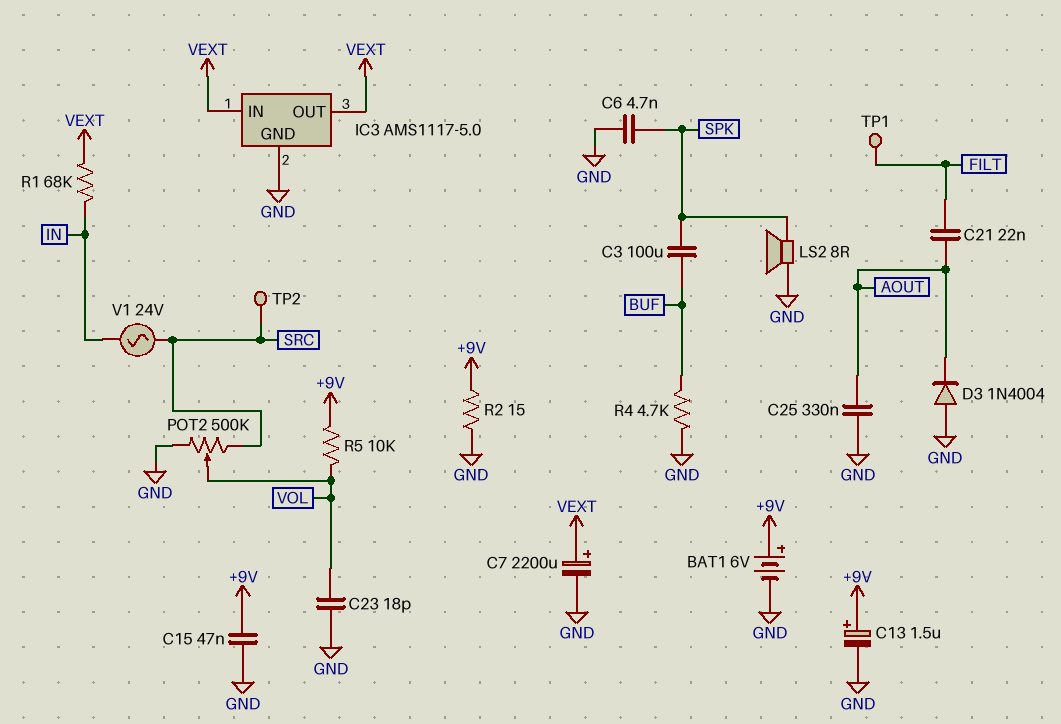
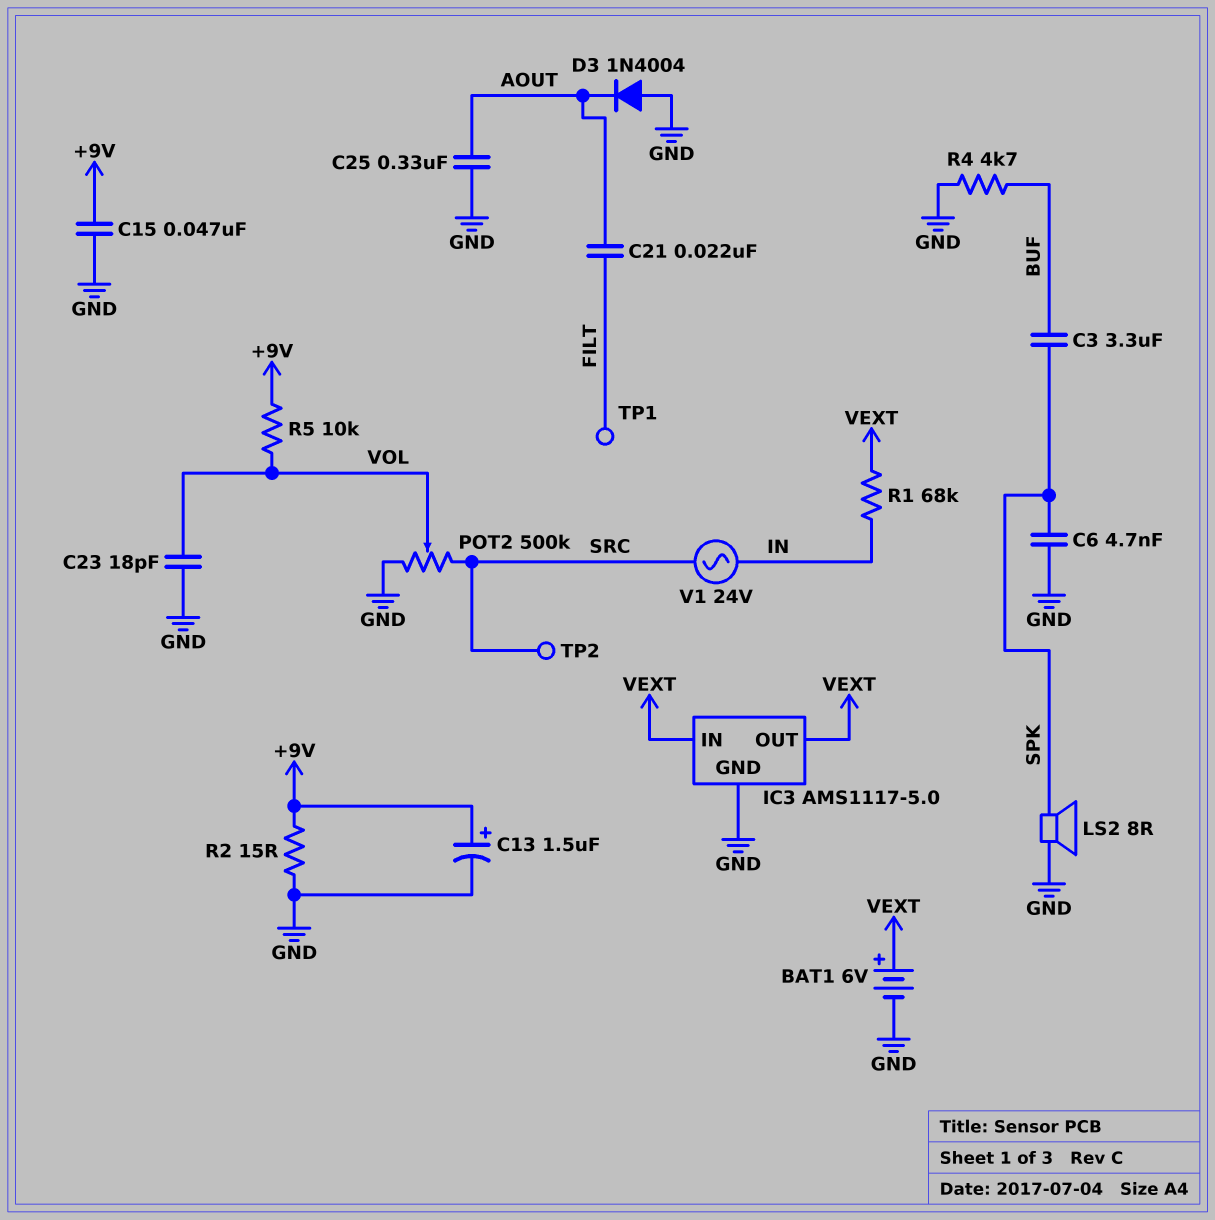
BAT1: 6V (plus +9V, minus GND) -> 6V (plus VEXT, minus GND)
C3: 100uF (BUF, SPK) -> 3.3uF (BUF, SPK)
C7: 2200uF (plus VEXT, minus GND) -> none

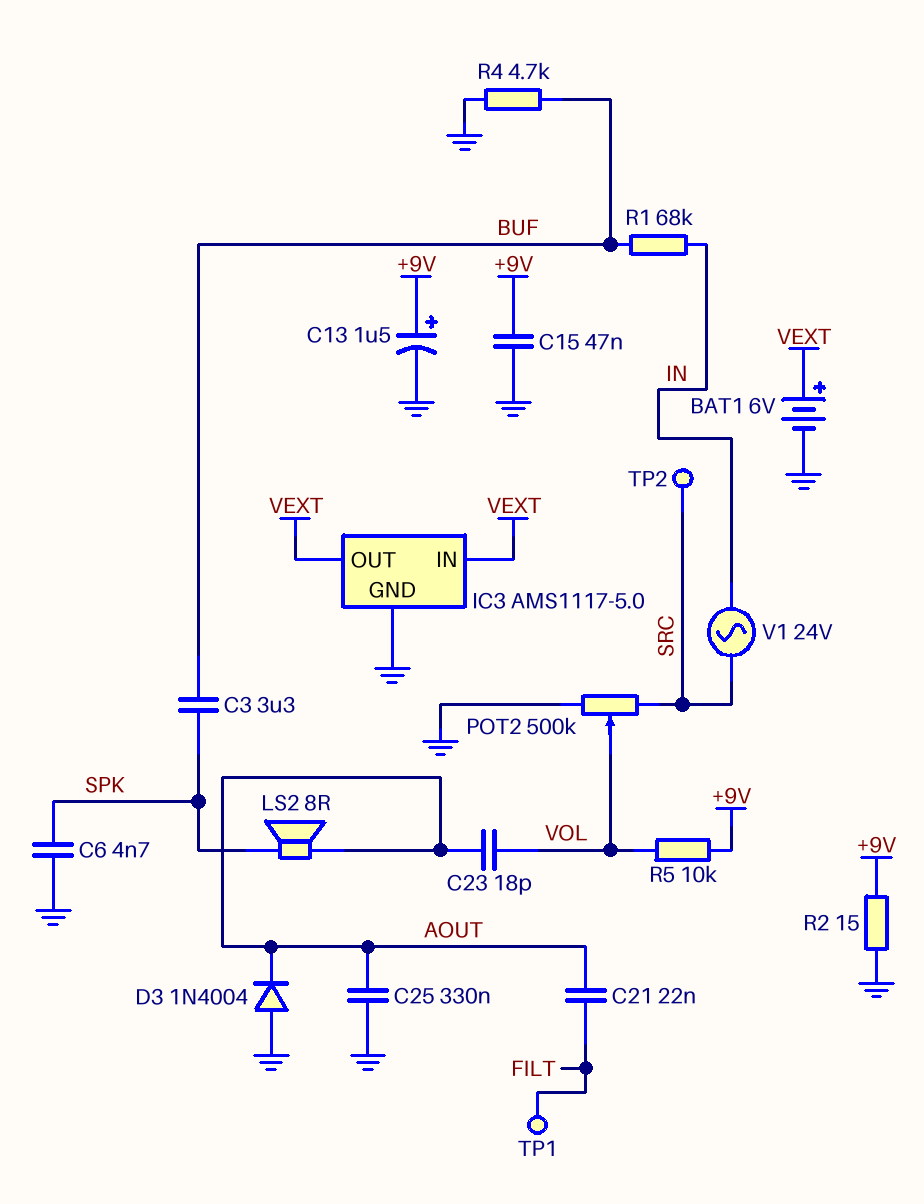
C23: 18pF (GND, VOL) -> 18pF (AOUT, VOL)
LS2: speaker 8R (GND, SPK) -> speaker 8R (AOUT, SPK)
R1: 68k (IN, VEXT) -> 68k (BUF, IN)

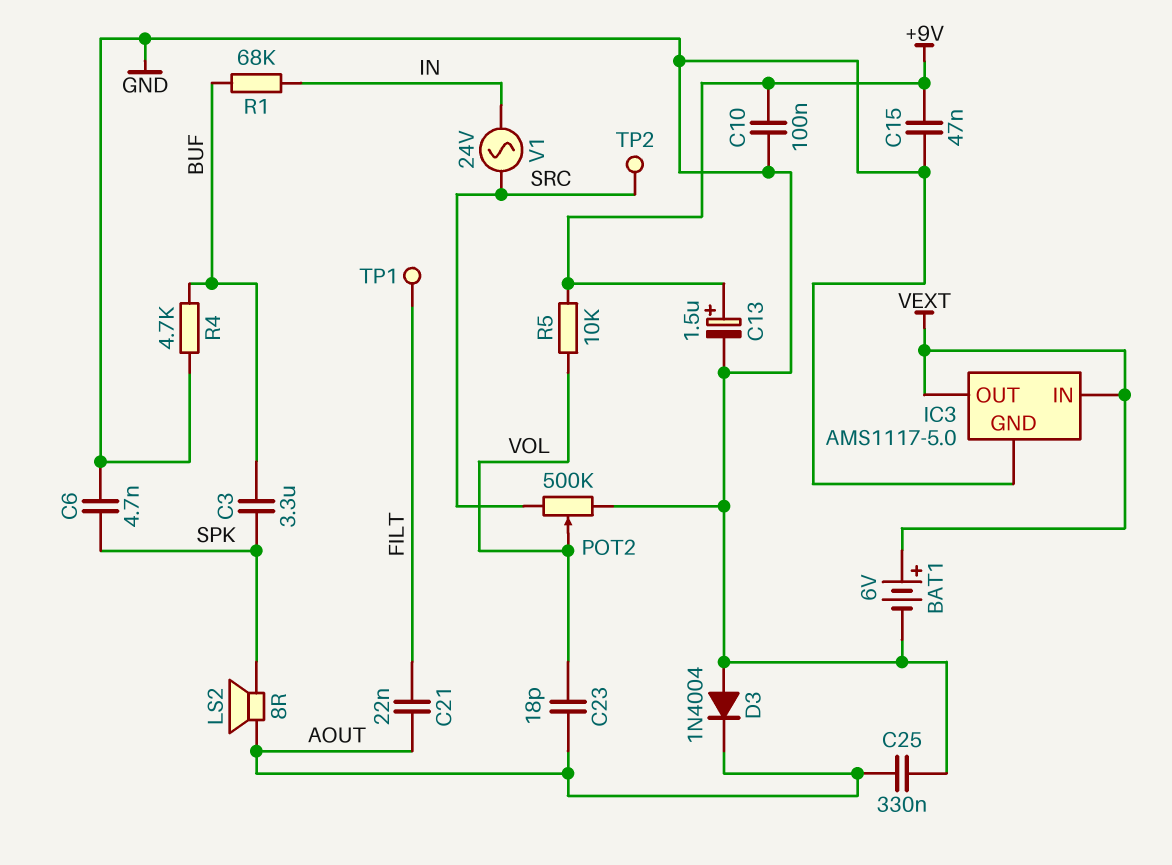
C10: none -> 100nF (+9V, GND)
R2: 15 (+9V, GND) -> none

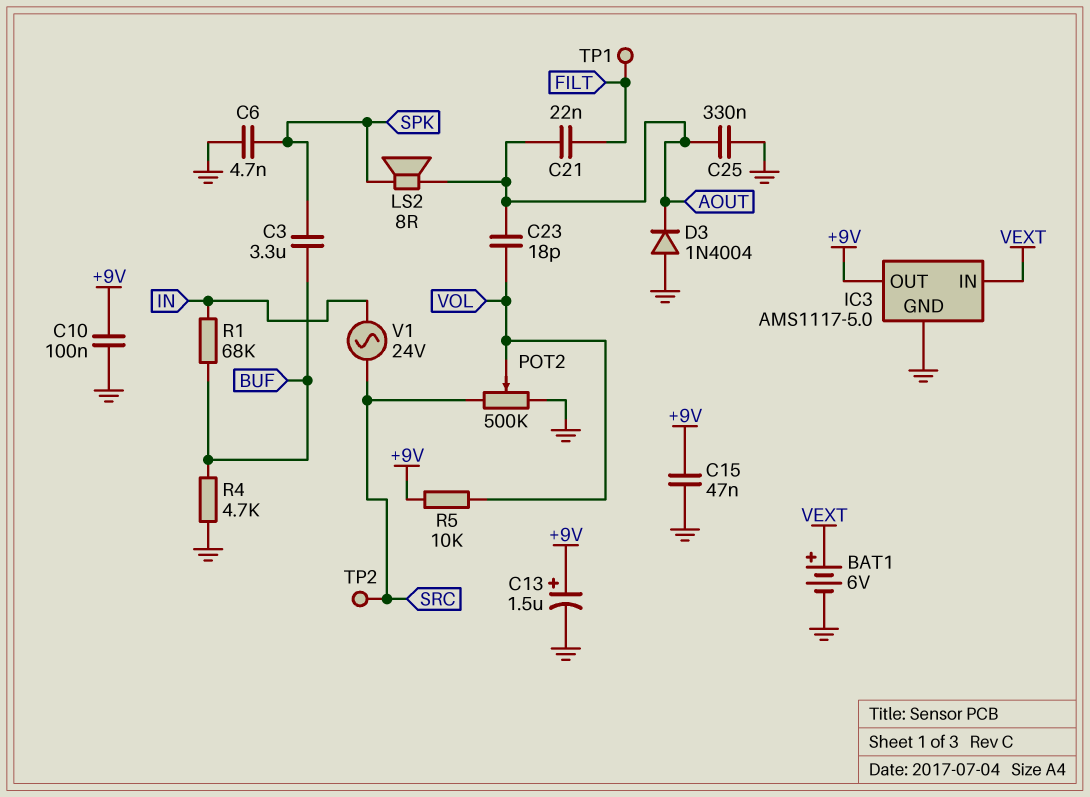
IC3 pin OUT: VEXT -> +9V

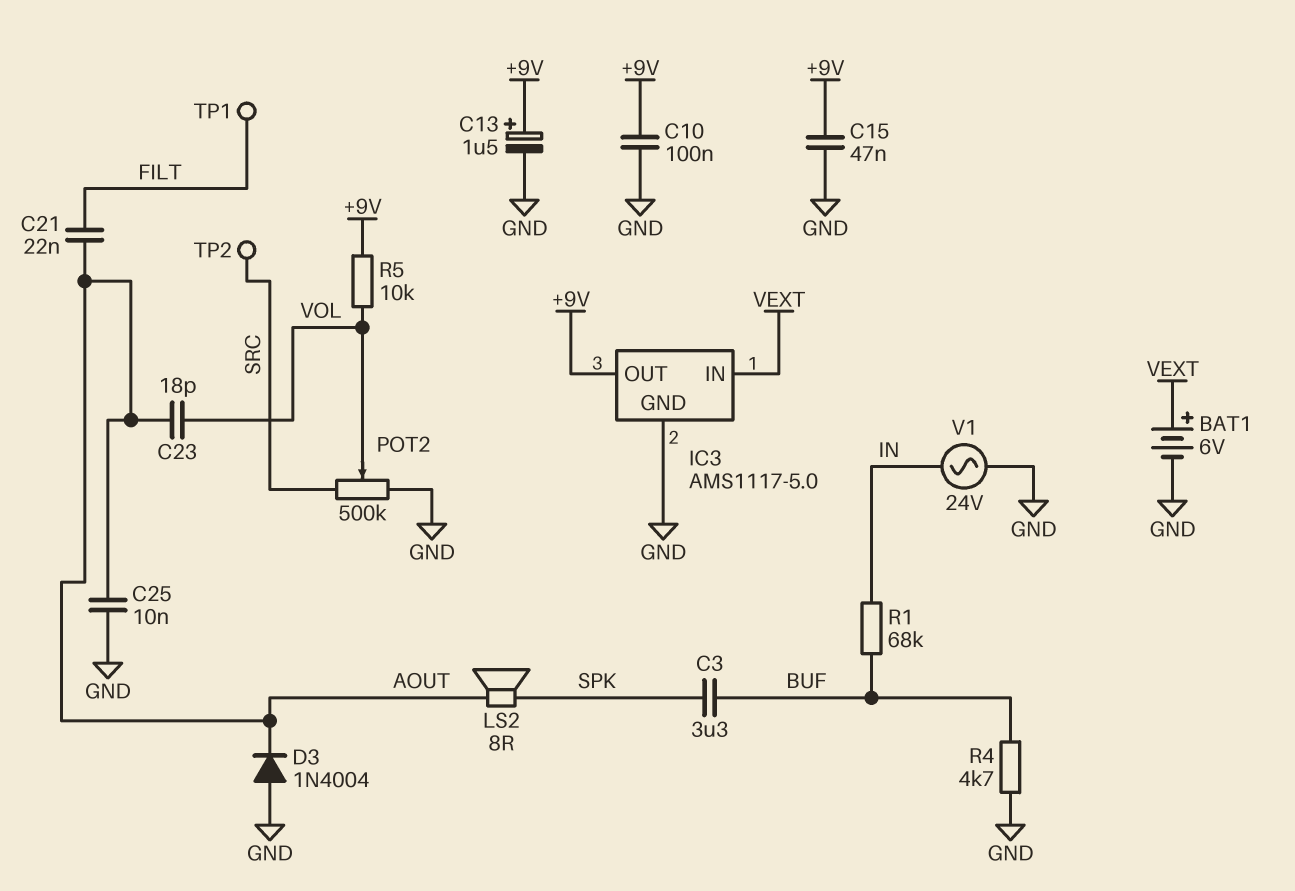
C6: 4.7nF (GND, SPK) -> none
C25: 330nF (AOUT, GND) -> 10nF (AOUT, GND)
V1: AC 24V (IN, SRC) -> AC 24V (GND, IN)

